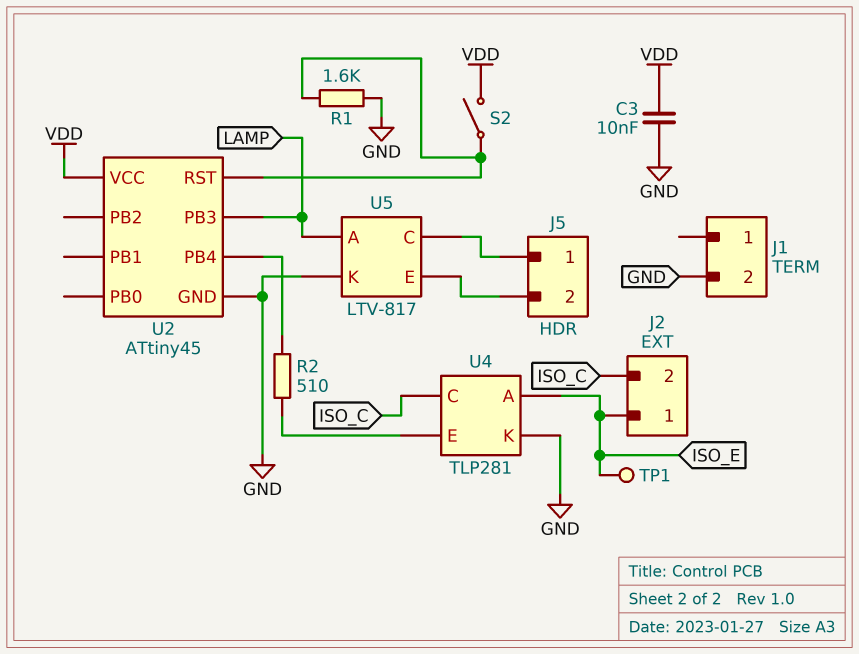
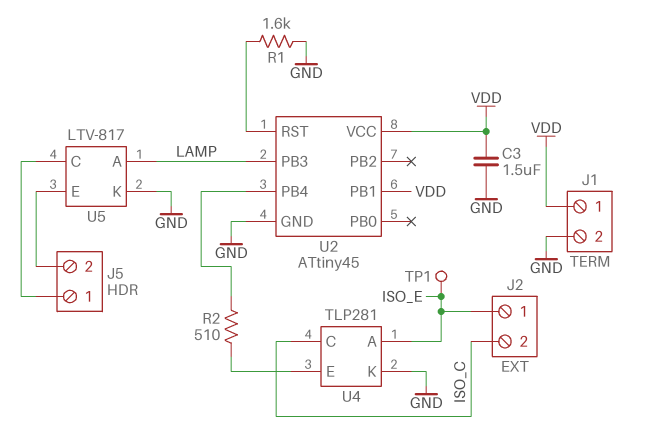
C3: 10nF (GND, VDD) -> 1.5uF (GND, VDD)
J1 pin 1: none -> VDD
S2: switch (U2/RST, VDD) -> none
U2 pin PB1: none -> VDD

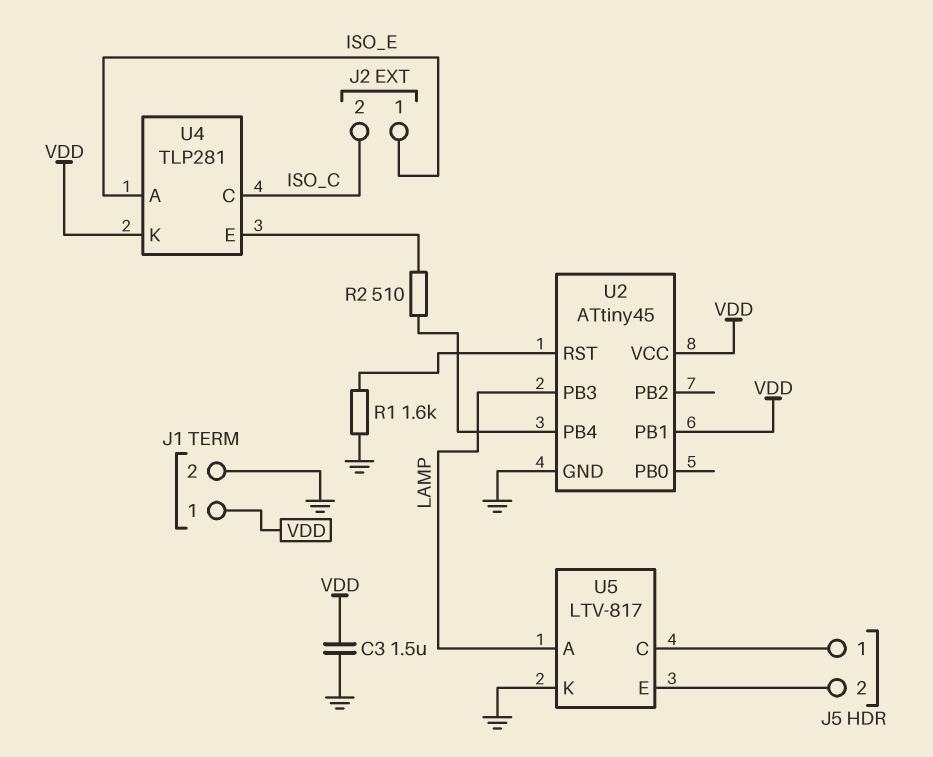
TP1: test point (ISO_E) -> none
U4 pin K: GND -> VDD

